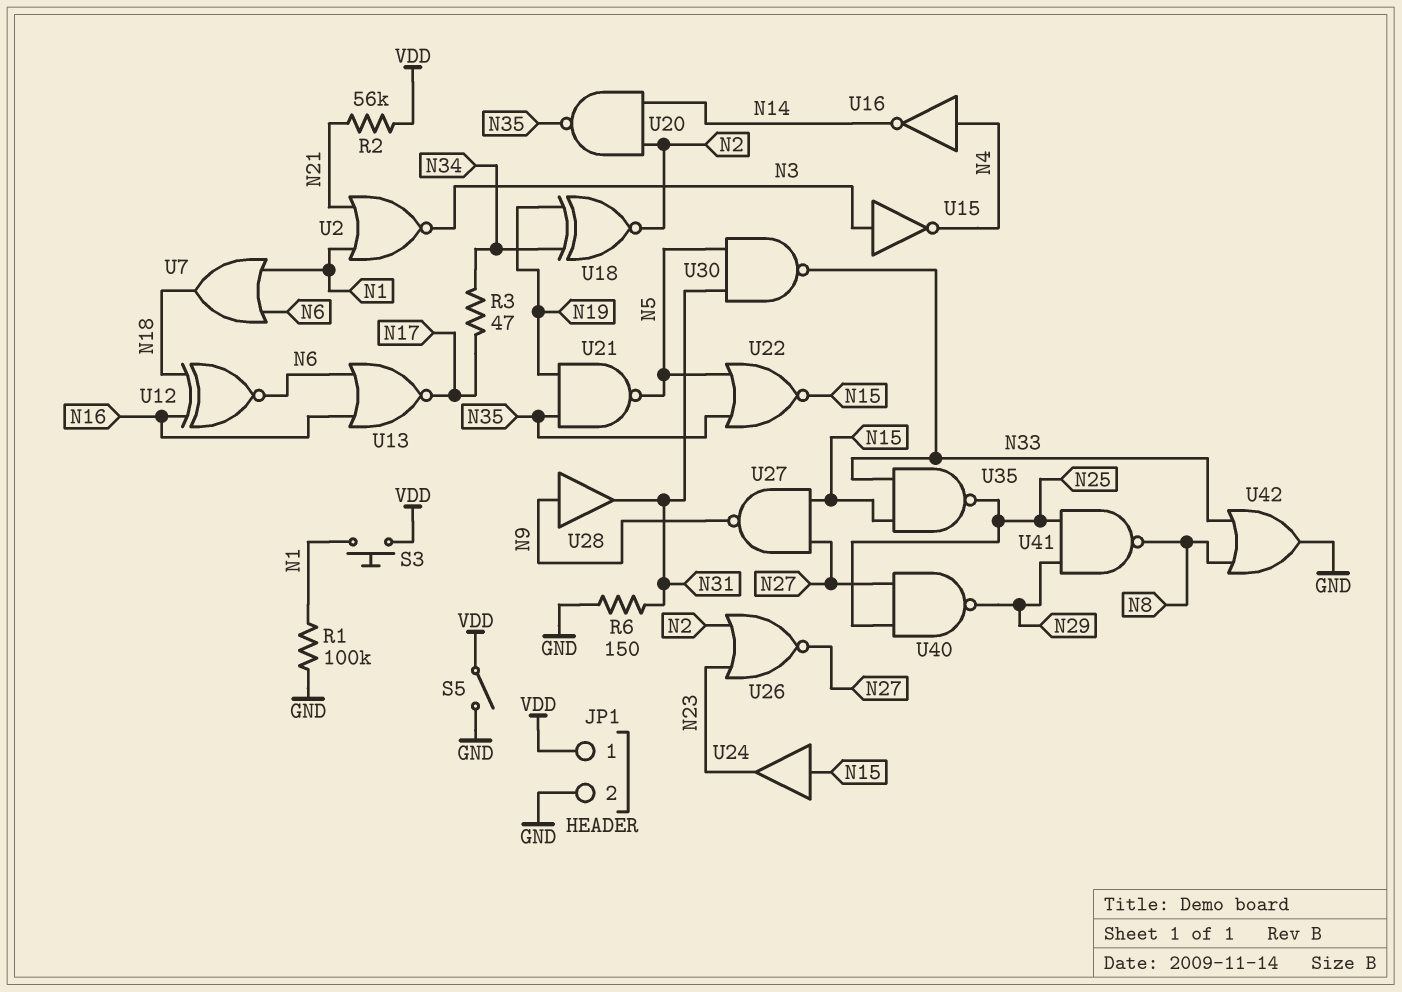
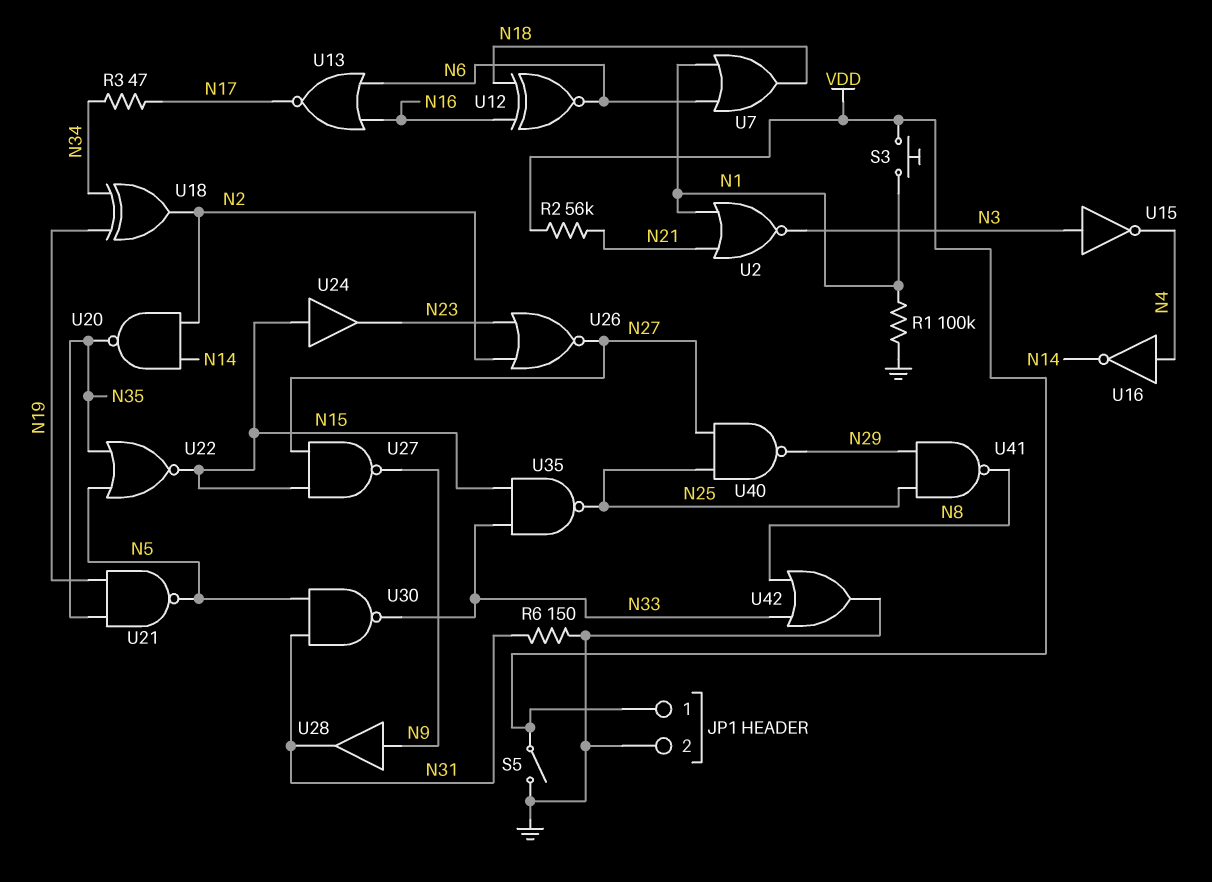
U18: XNOR (in N19, in N34, out N2) -> XOR (in N19, in N34, out N2)

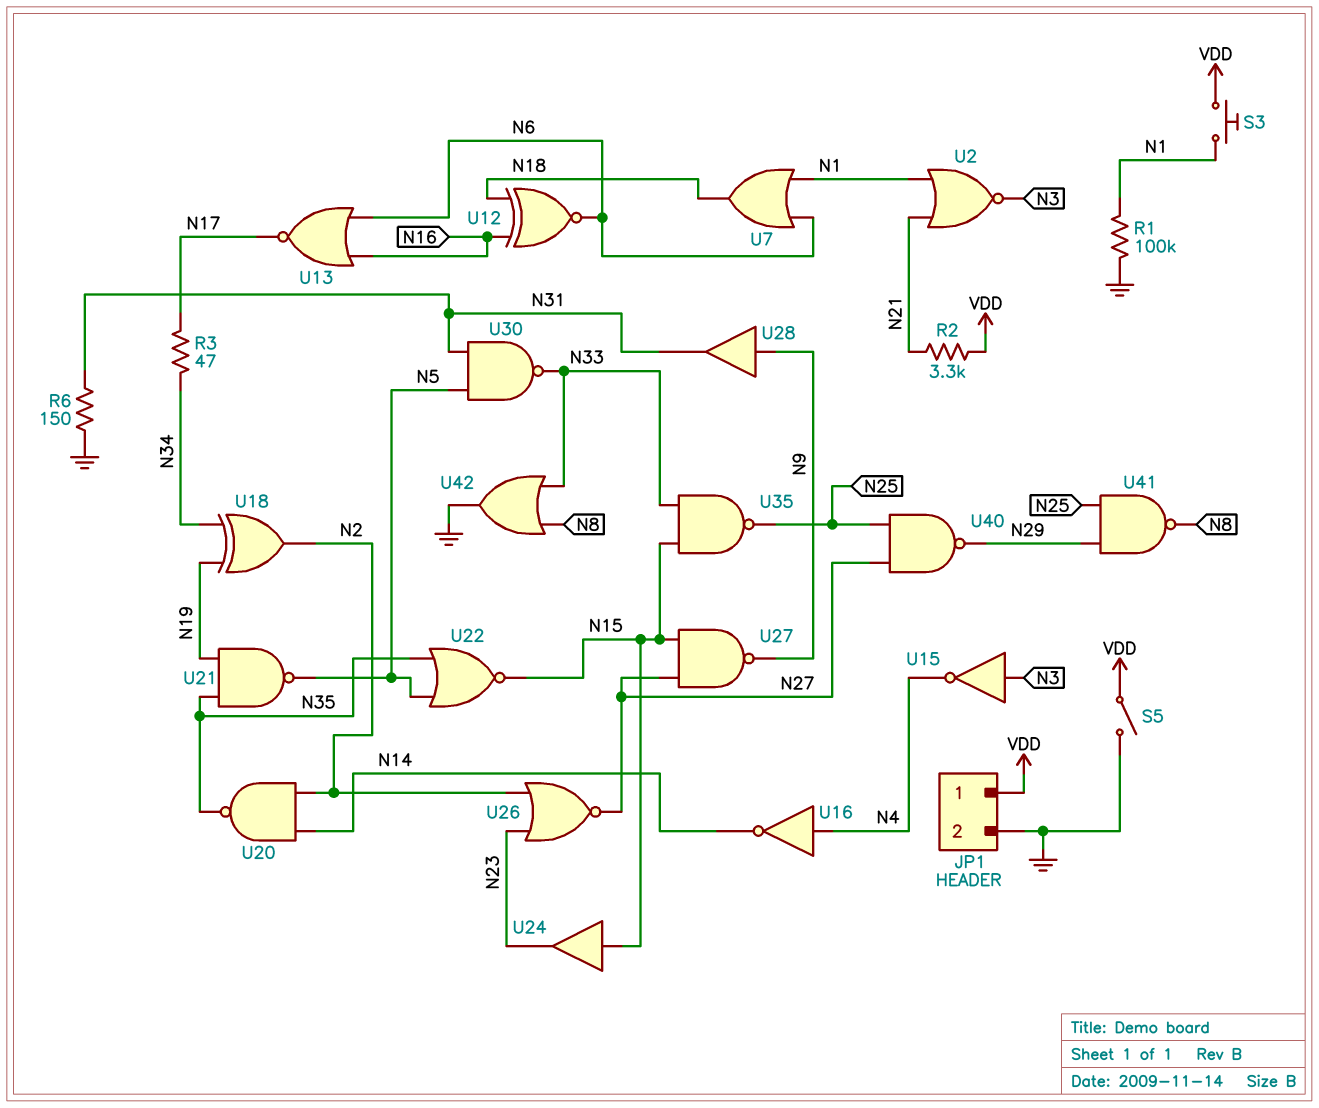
R2: 56k (N21, VDD) -> 3.3k (N21, VDD)

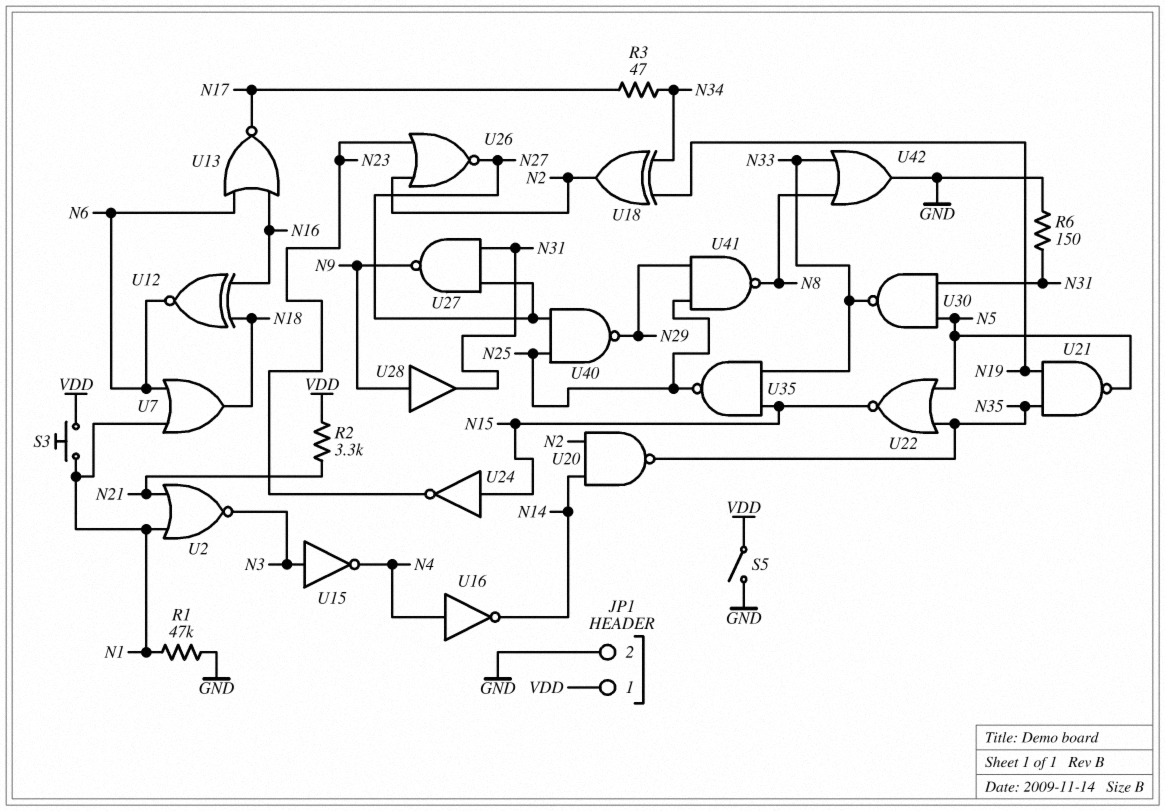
R1: 100k (GND, N1) -> 47k (GND, N1)
U24: buffer (in N15, out N23) -> NOT (in N15, out N23)
U27: NAND (in N15, in N27, out N9) -> NAND (in N27, in N31, out N9)

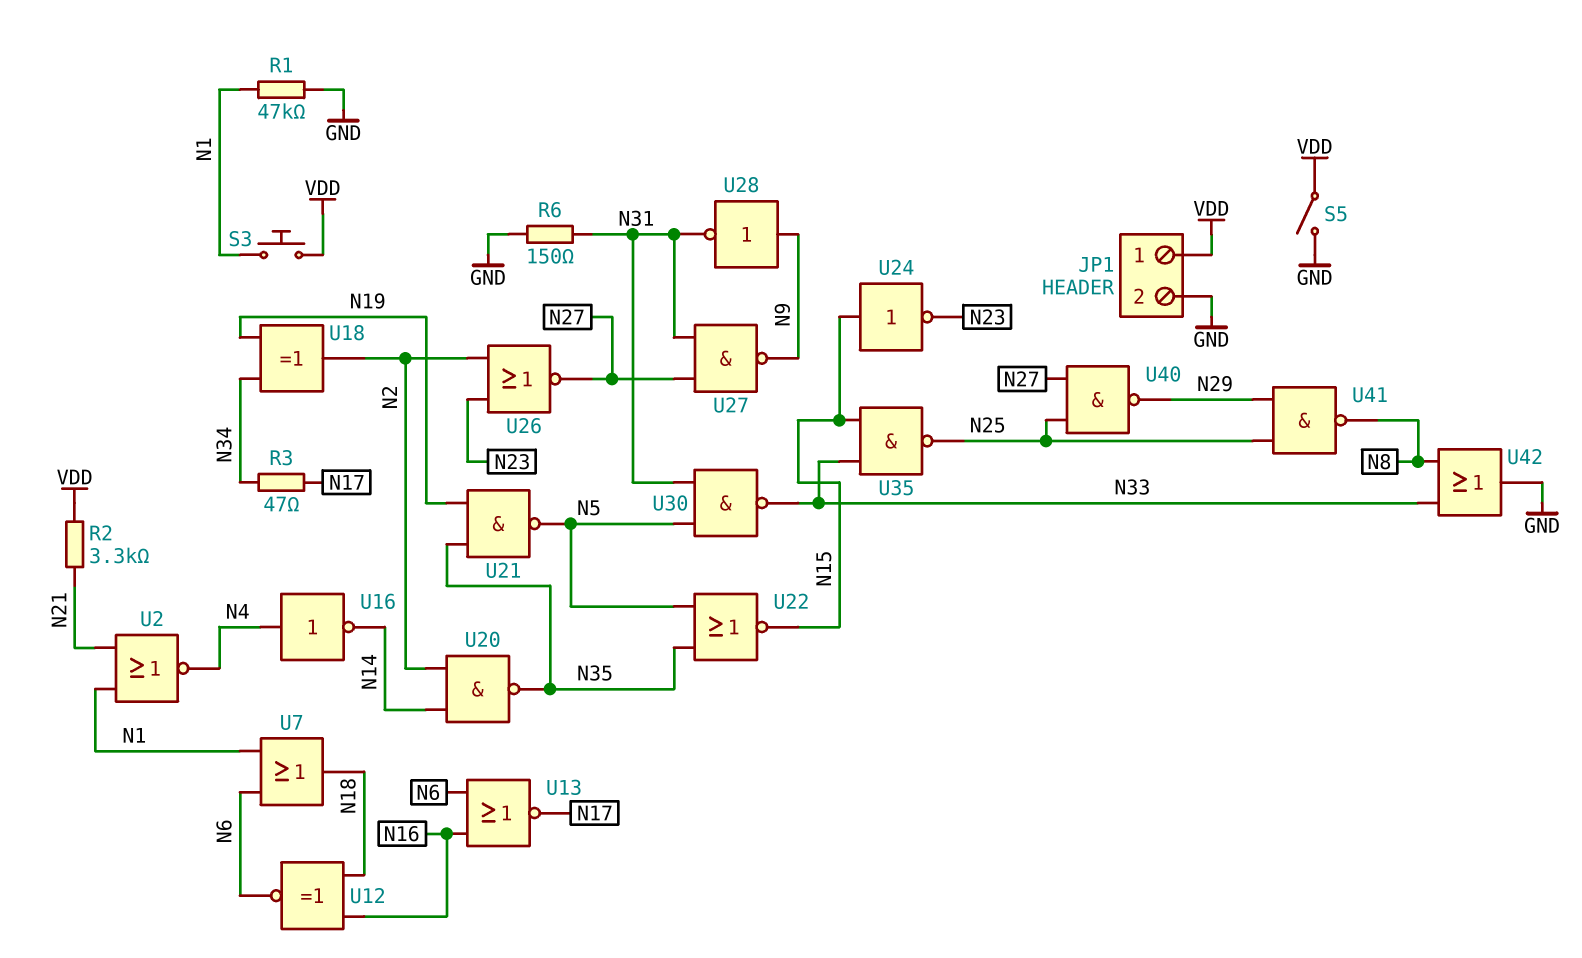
U2: NOR (in N1, in N21, out N3) -> NOR (in N1, in N21, out N4)
U15: NOT (in N3, out N4) -> none
U28: buffer (in N9, out N31) -> NOT (in N9, out N31)

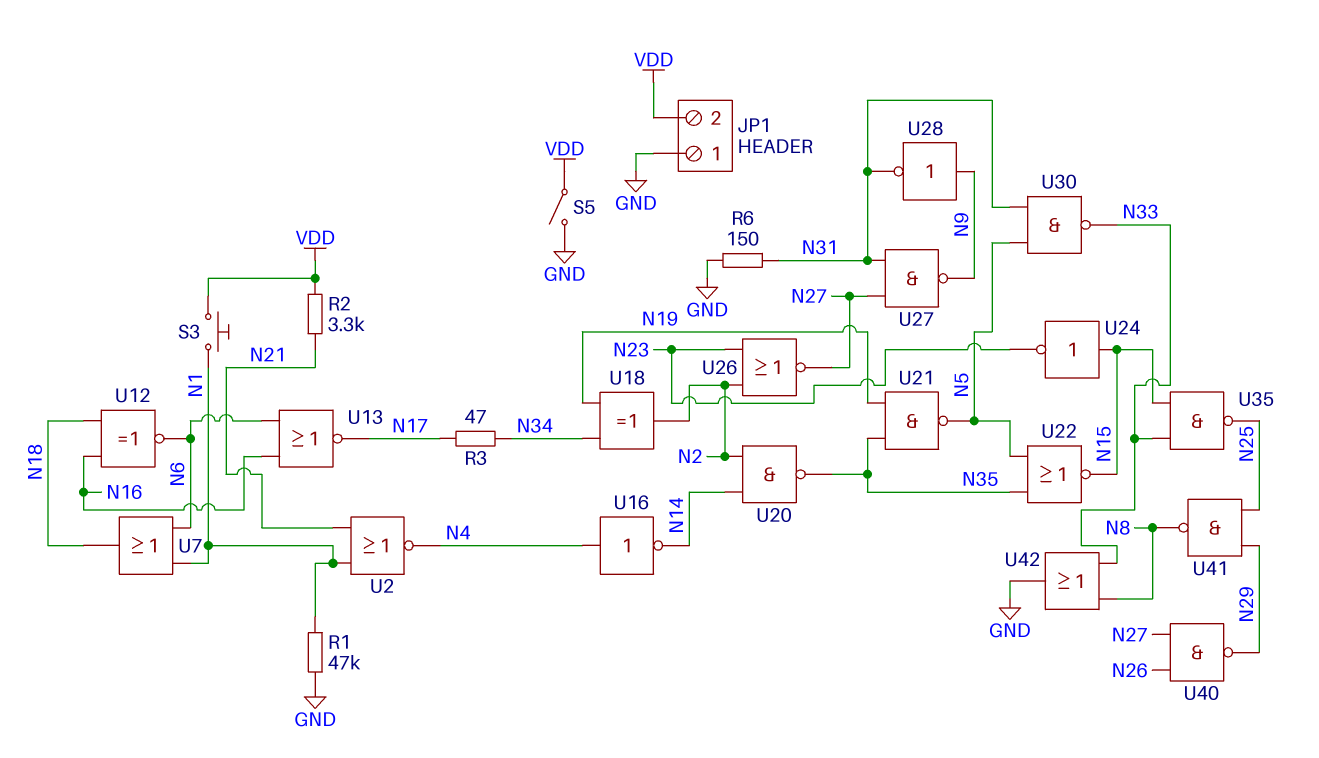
JP1 pin 1: VDD -> GND
JP1 pin 2: GND -> VDD
U40: NAND (in N25, in N27, out N29) -> NAND (in N26, in N27, out N29)

